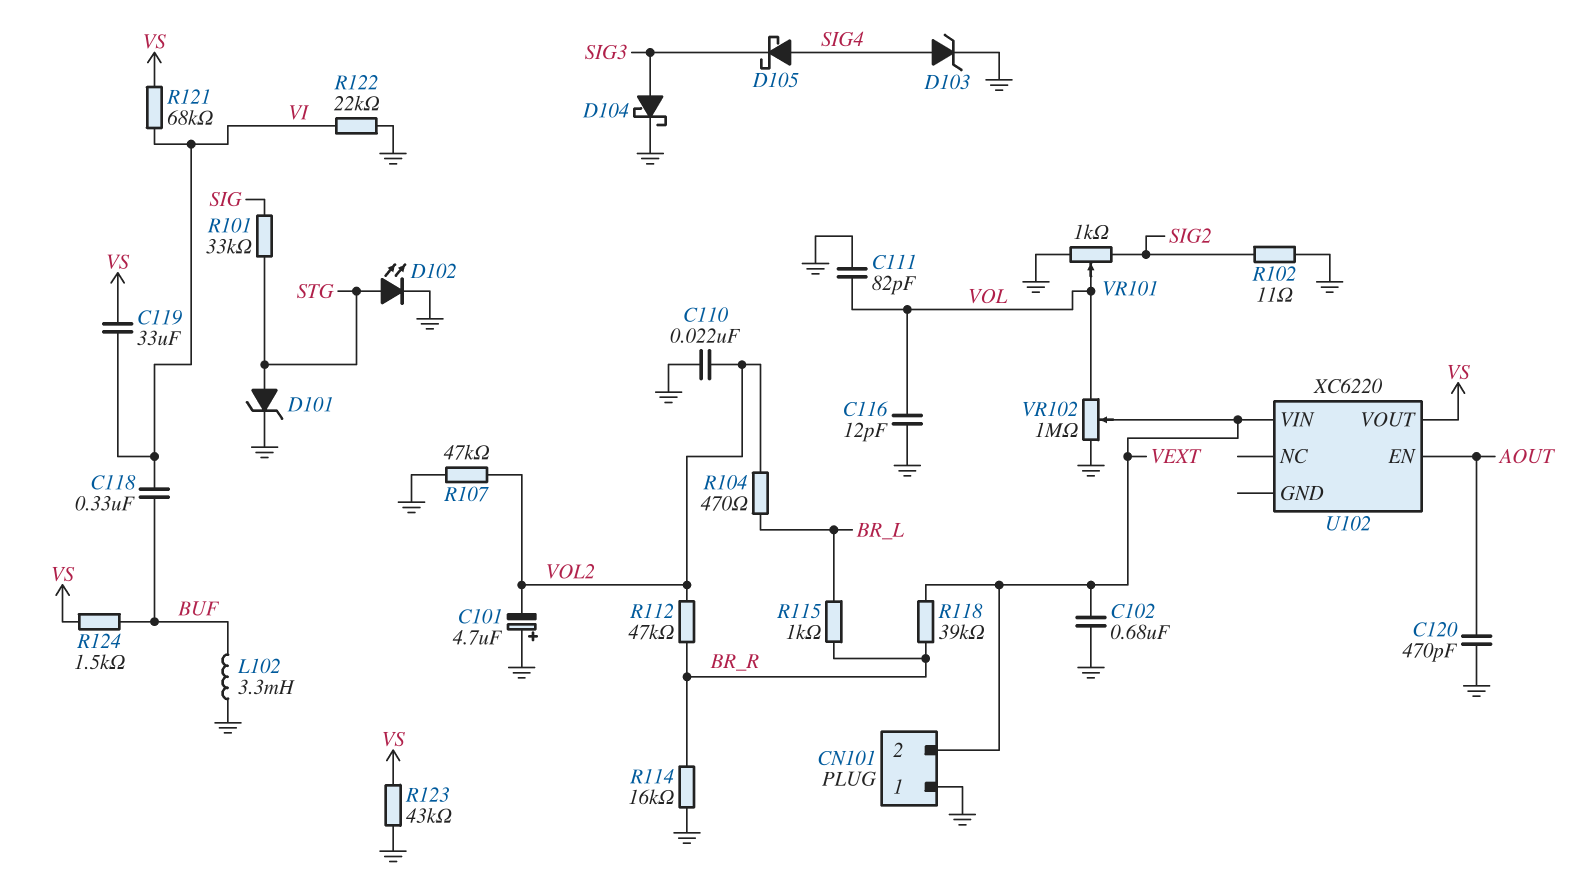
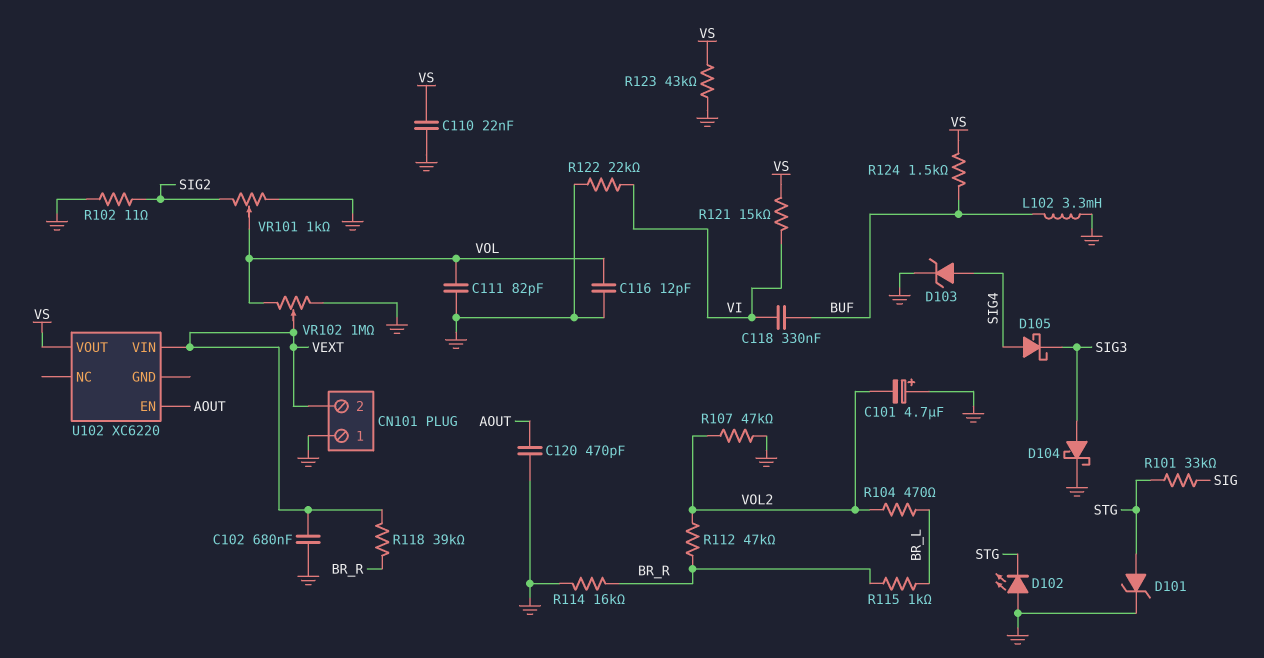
C110: 22nF (GND, VOL2) -> 22nF (GND, VS)
C119: 33uF (VI, VS) -> none
D102: LED (A STG, K GND) -> LED (A GND, K STG)
R121: 68k (VI, VS) -> 15k (VI, VS)

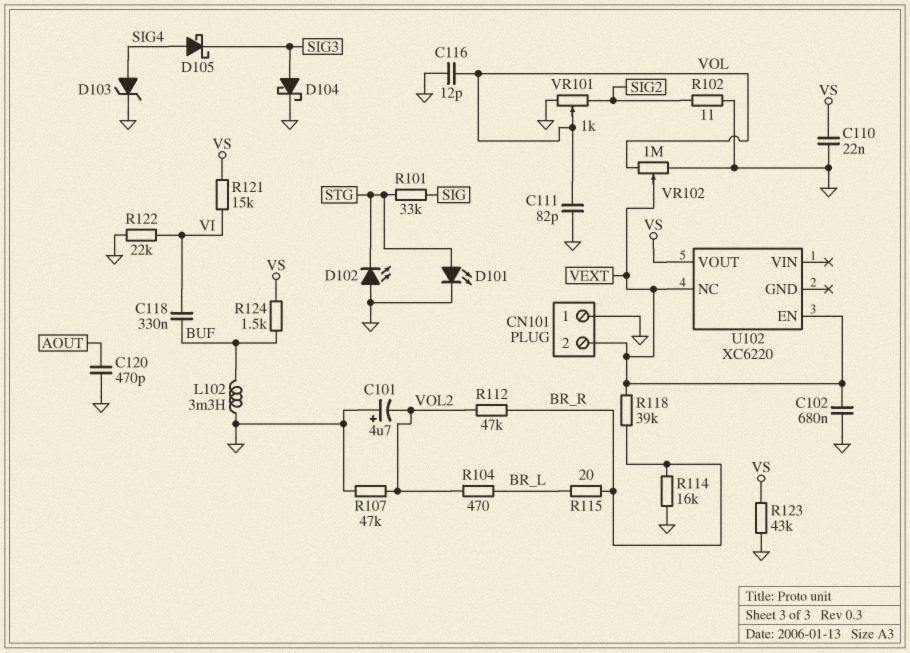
D101: zener (A STG, K GND) -> LED (A STG, K GND)
R115: 1k (BR_L, BR_R) -> 20 (BR_L, BR_R)
U102 pin EN: AOUT -> VEXT
U102 pin NC: none -> VEXT
U102 pin VIN: VEXT -> none

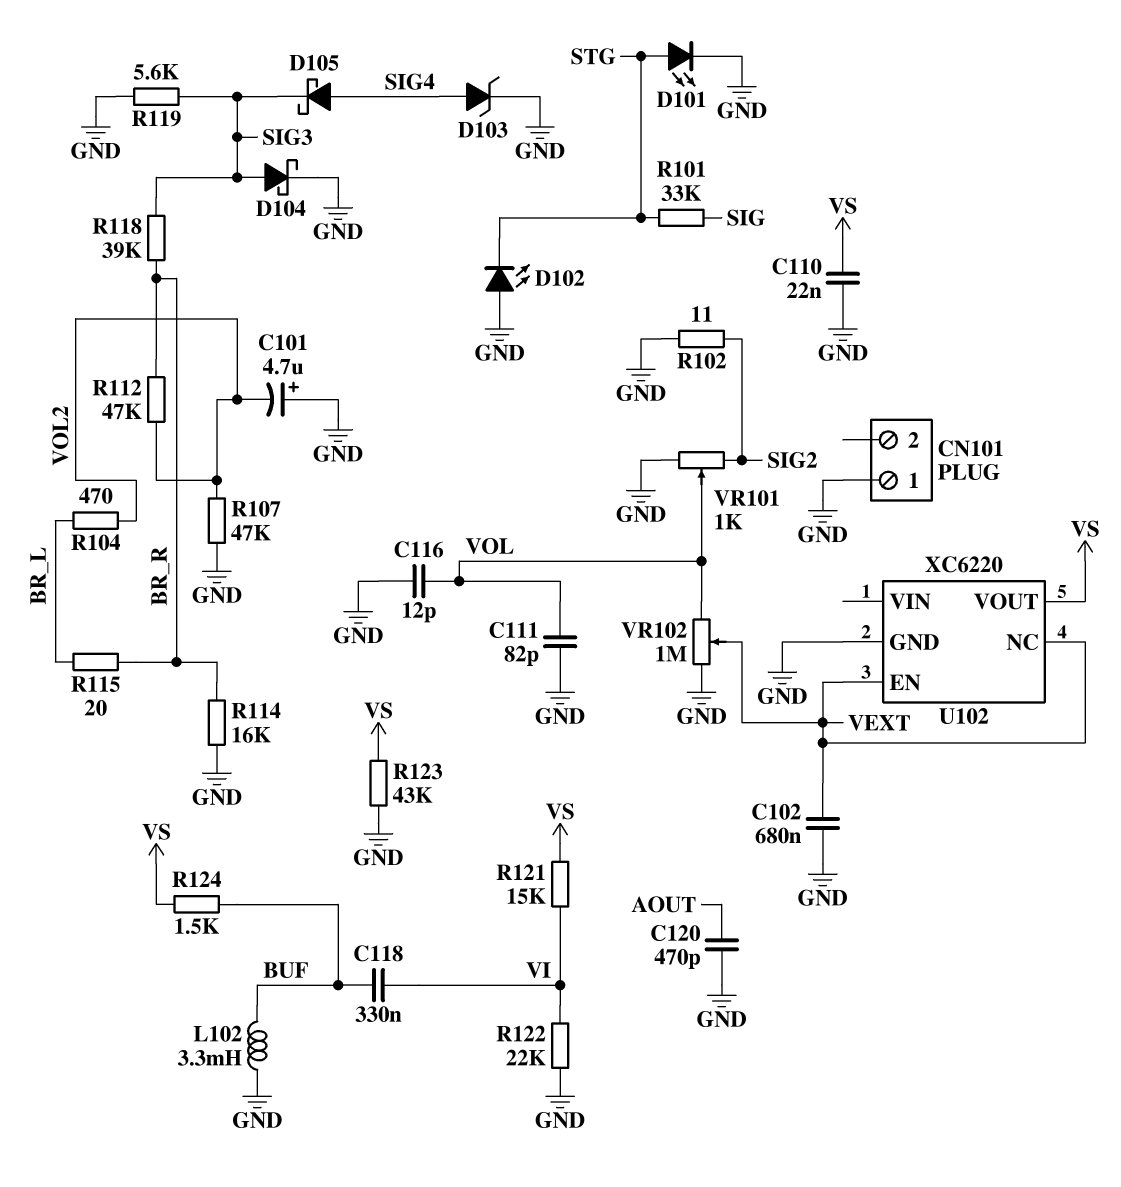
CN101 pin 2: VEXT -> none
R118: 39k (BR_R, VEXT) -> 39k (BR_R, SIG3)
R119: none -> 5.6k (GND, SIG3)
U102 pin GND: none -> GND

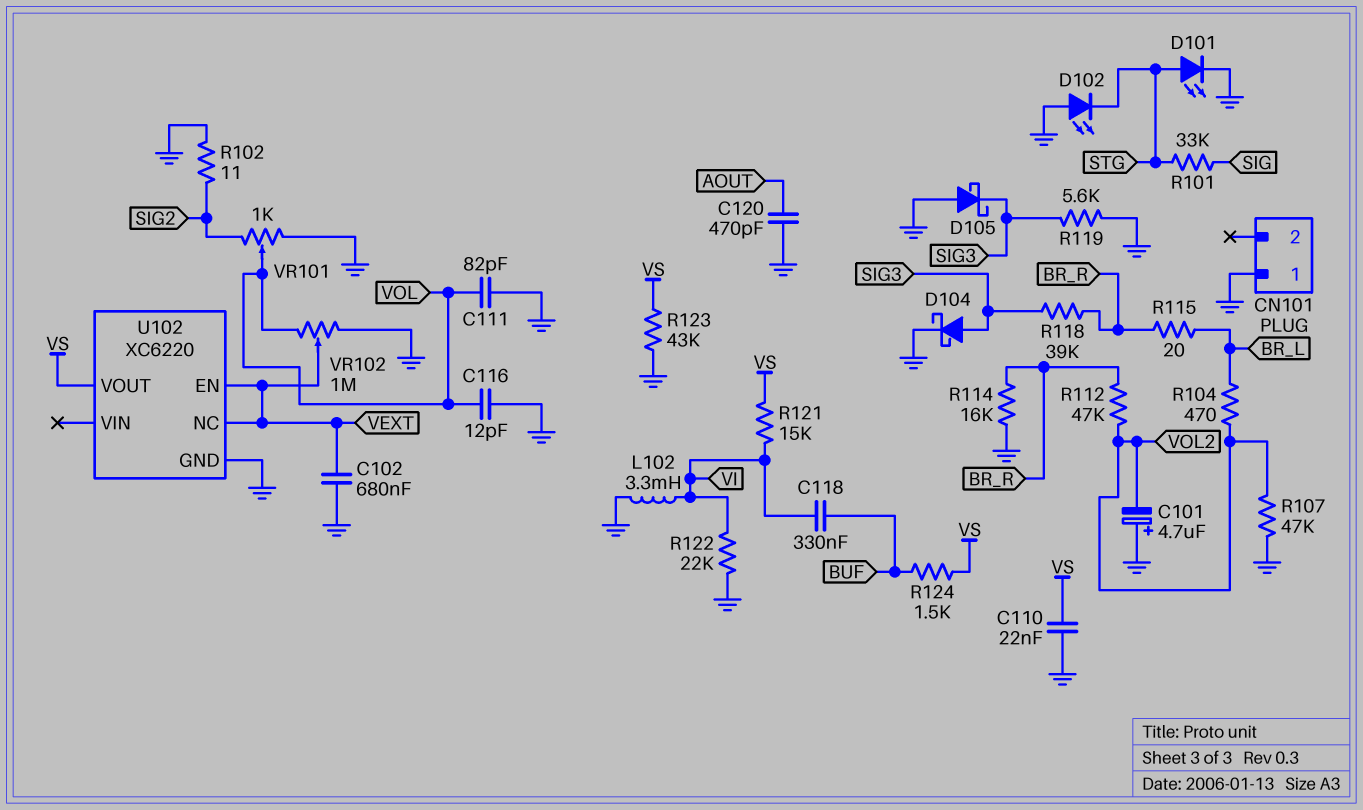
D103: zener (A SIG4, K GND) -> none
D105: schottky (A SIG4, K SIG3) -> schottky (A GND, K SIG3)
L102: 3.3mH (BUF, GND) -> 3.3mH (GND, VI)

